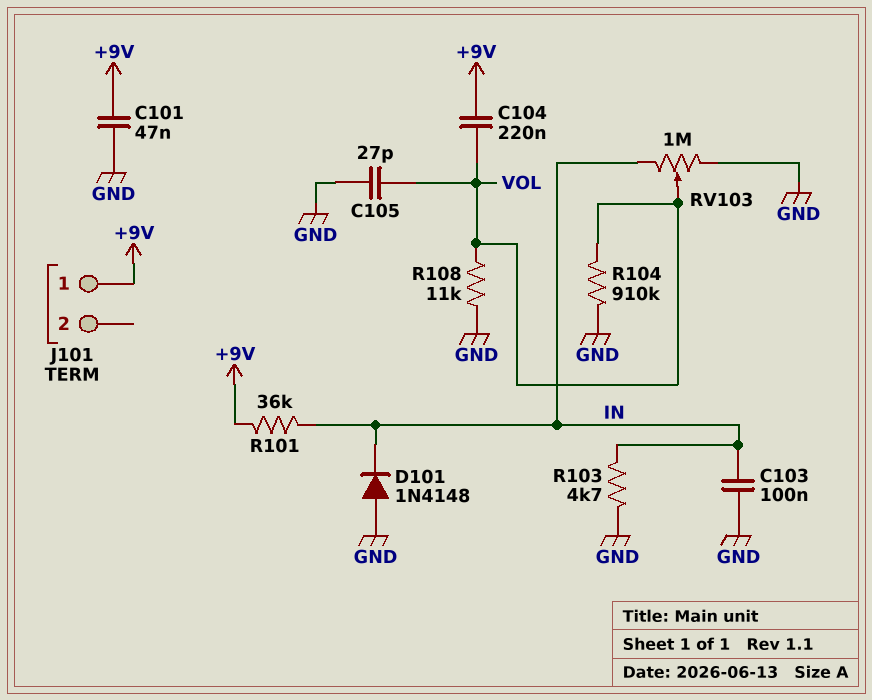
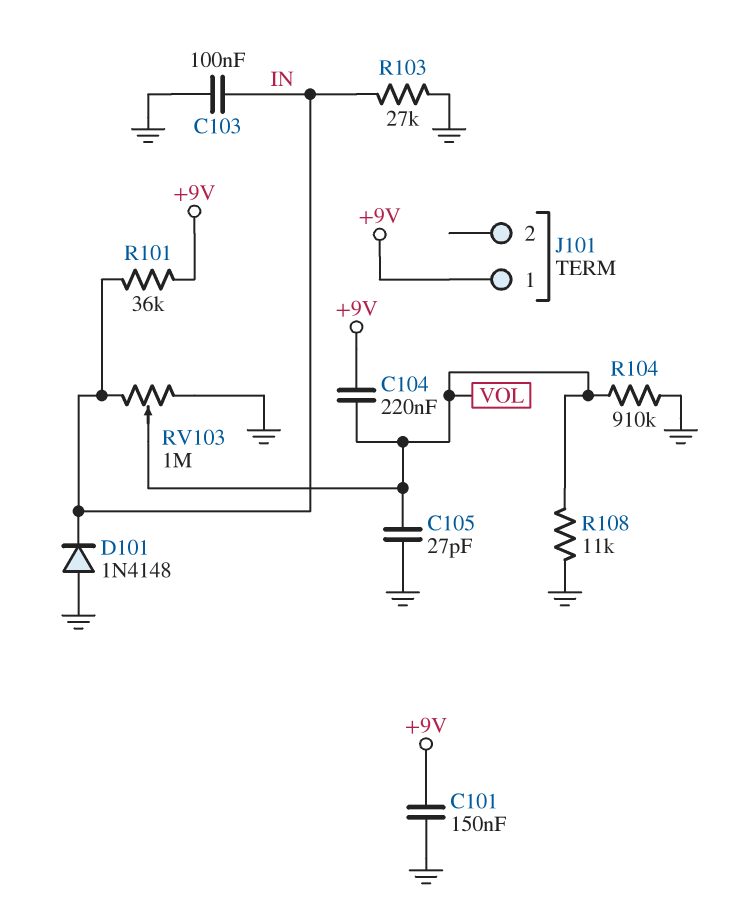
C101: 47nF (+9V, GND) -> 150nF (+9V, GND)
R103: 4.7k (GND, IN) -> 27k (GND, IN)

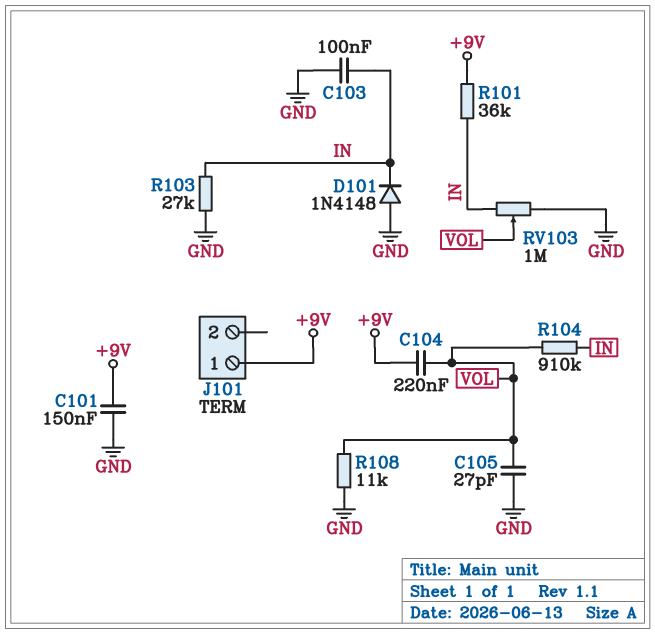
R104: 910k (GND, VOL) -> 910k (IN, VOL)

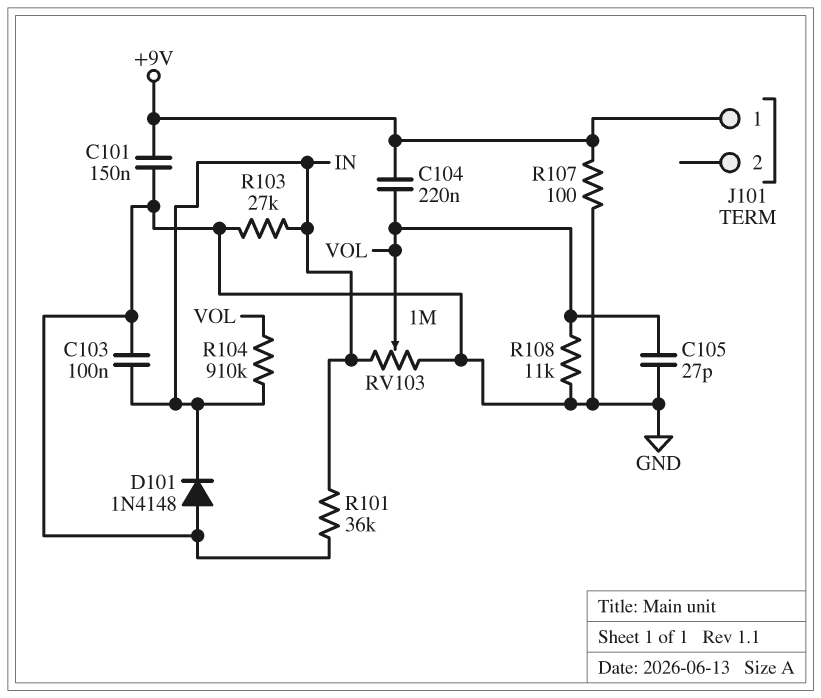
R101: 36k (+9V, IN) -> 36k (GND, IN)
R107: none -> 100 (+9V, GND)

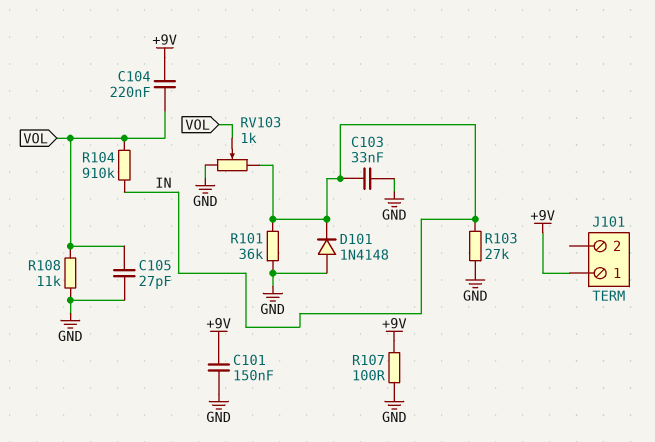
C103: 100nF (GND, IN) -> 33nF (GND, IN)
RV103: 1M (GND, IN, wiper VOL) -> 1k (GND, IN, wiper VOL)

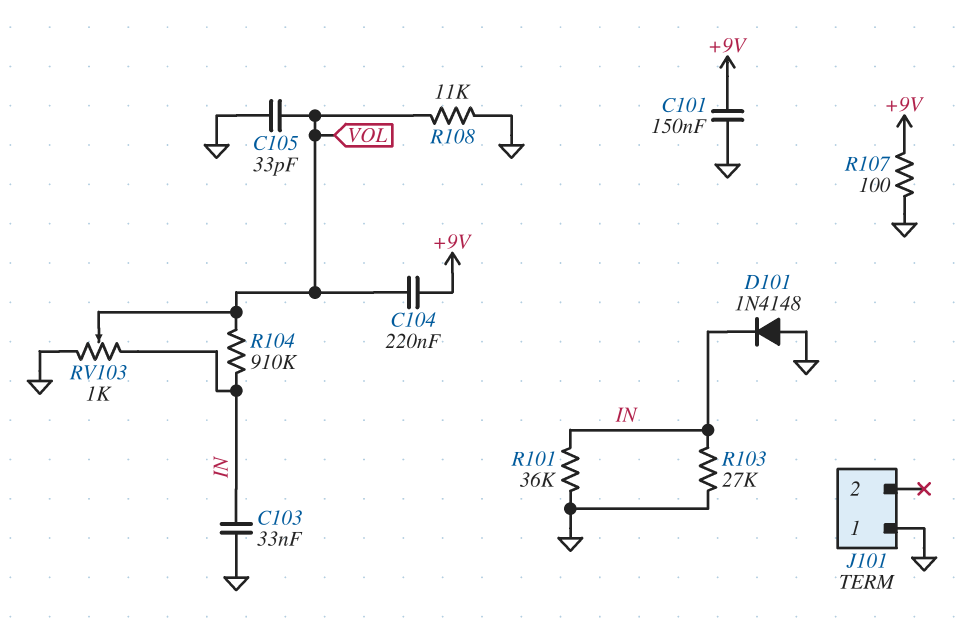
C105: 27pF (GND, VOL) -> 33pF (GND, VOL)
J101 pin 1: +9V -> GND

